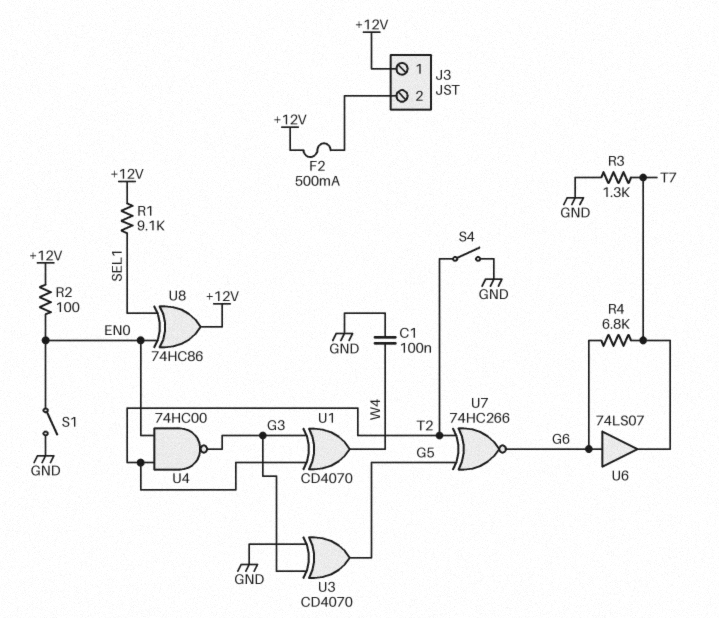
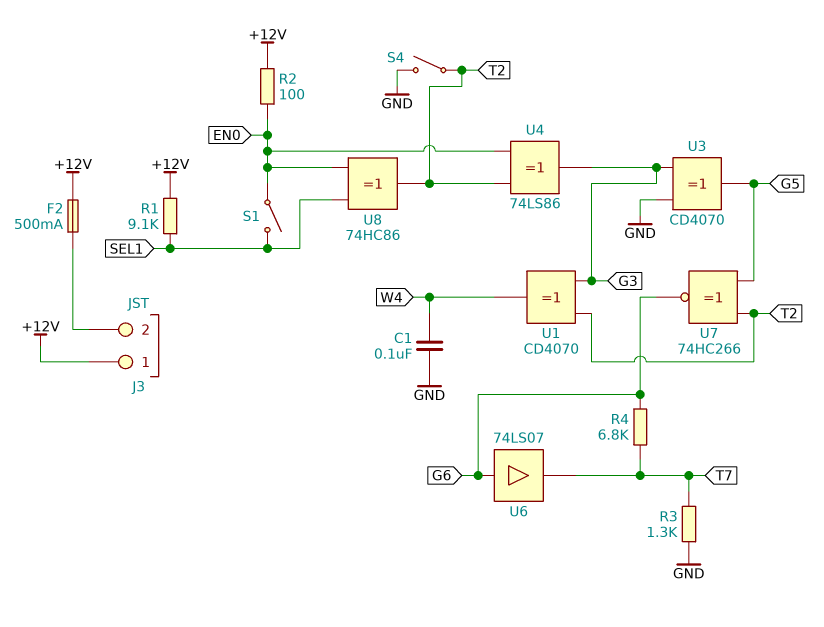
S1: switch (EN0, GND) -> switch (EN0, SEL1)
U4: NAND 74HC00 (in EN0, in T2, out G3) -> XOR 74LS86 (in EN0, in T2, out G3)
U8: XOR 74HC86 (in EN0, in SEL1, out +12V) -> XOR 74HC86 (in EN0, in SEL1, out T2)

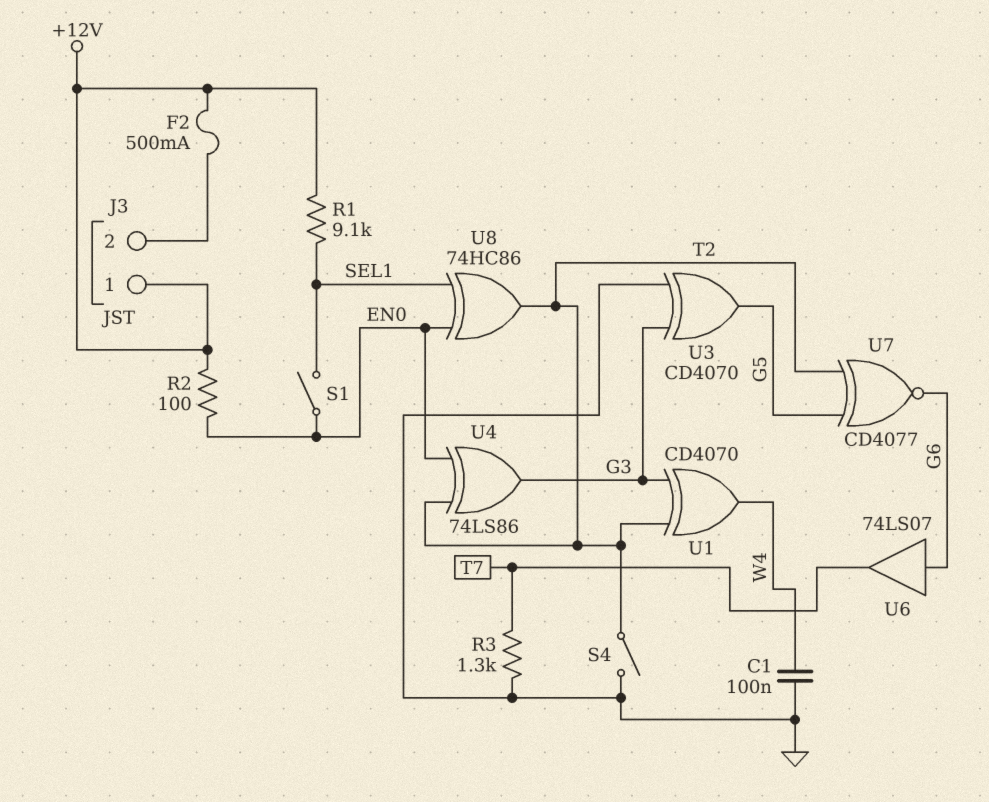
R4: 6.8k (G6, T7) -> none
U7: XNOR 74HC266 (in G5, in T2, out G6) -> XNOR CD4077 (in G5, in T2, out G6)

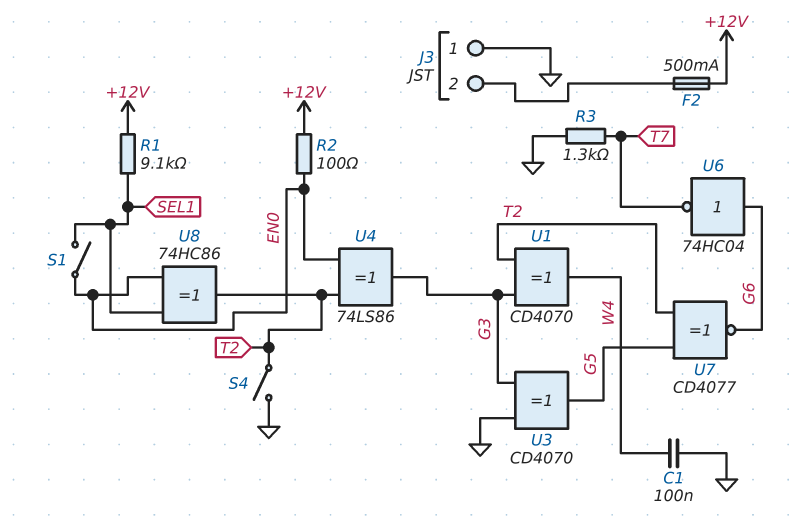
J3 pin 1: +12V -> GND
U6: buffer 74LS07 (in G6, out T7) -> NOT 74HC04 (in G6, out T7)

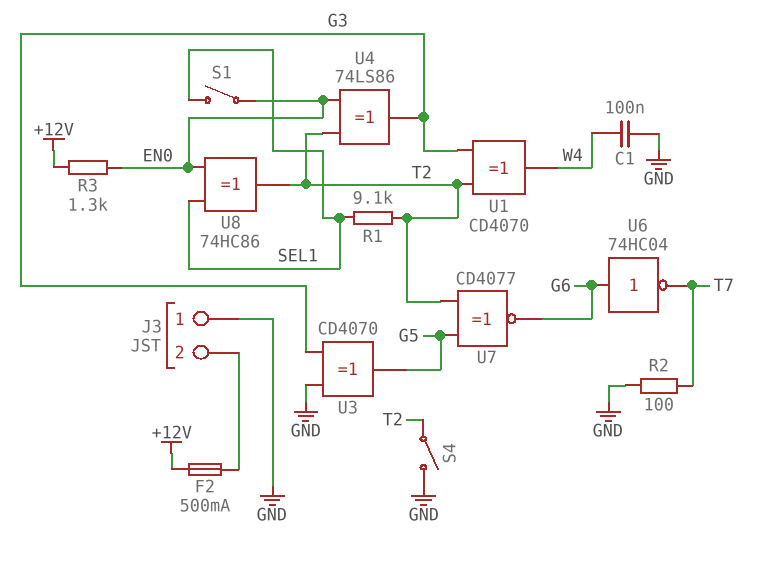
R1: 9.1k (+12V, SEL1) -> 9.1k (SEL1, T2)
R2: 100 (+12V, EN0) -> 100 (GND, T7)
R3: 1.3k (GND, T7) -> 1.3k (+12V, EN0)

